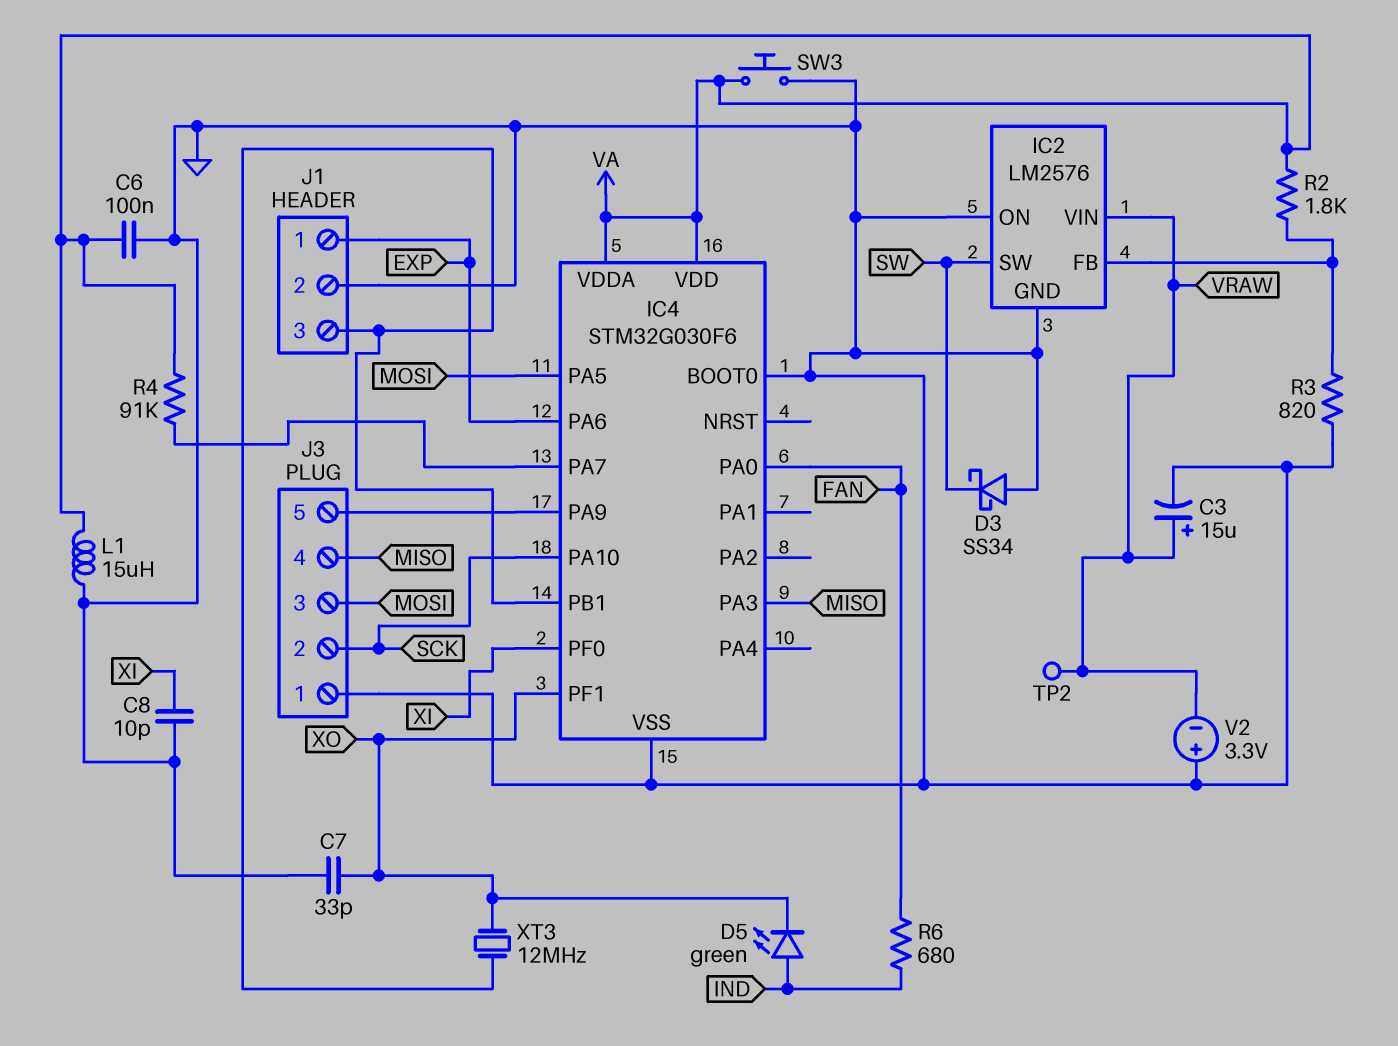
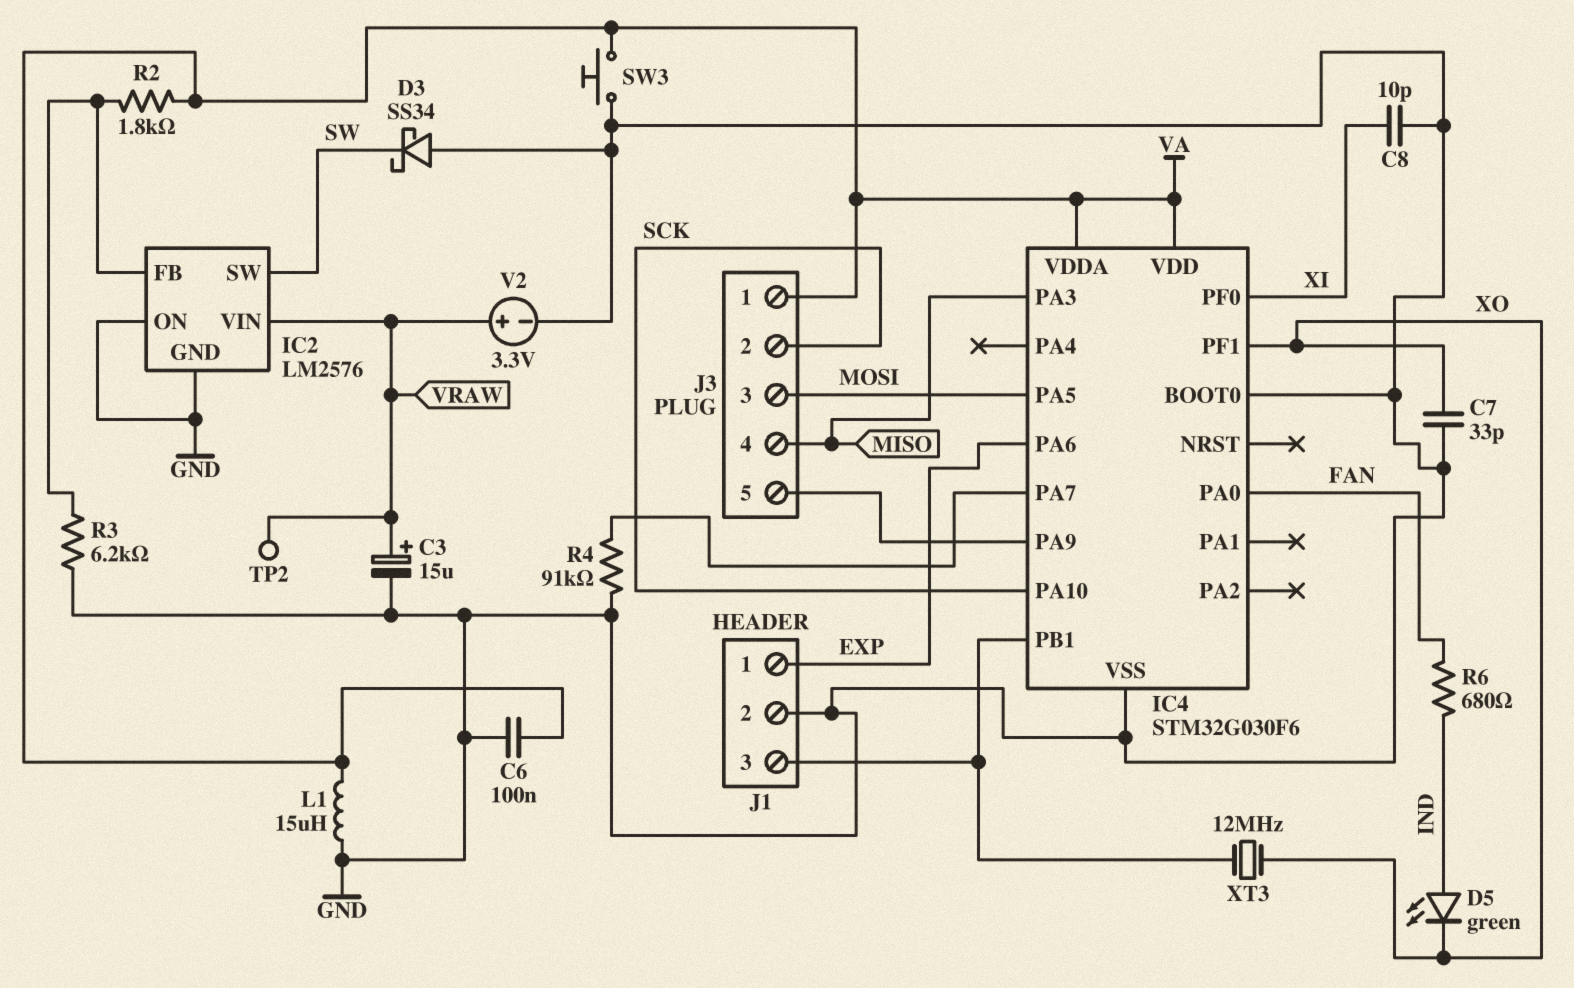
J3 pin 1: GND -> VA
R3: 820 (GND, IC2/FB) -> 6.2k (GND, IC2/FB)
R4: 91k (IC4/PA7, VA) -> 91k (GND, IC4/PA7)
V2: 3.3V (plus GND, minus VRAW) -> 3.3V (plus VRAW, minus GND)

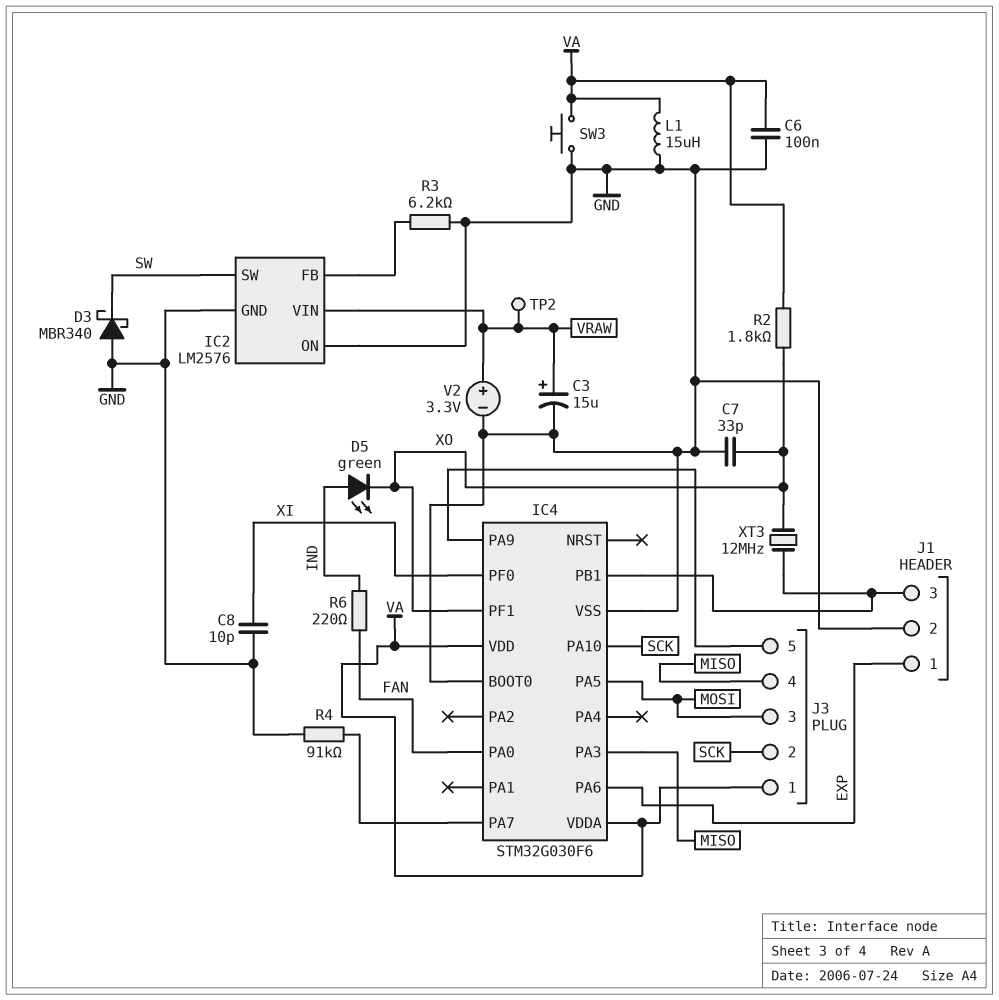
D3: schottky SS34 (A GND, K SW) -> schottky MBR340 (A GND, K SW)
R2: 1.8k (IC2/FB, VA) -> 1.8k (VA, XO)
R6: 680 (FAN, IND) -> 220 (FAN, IND)

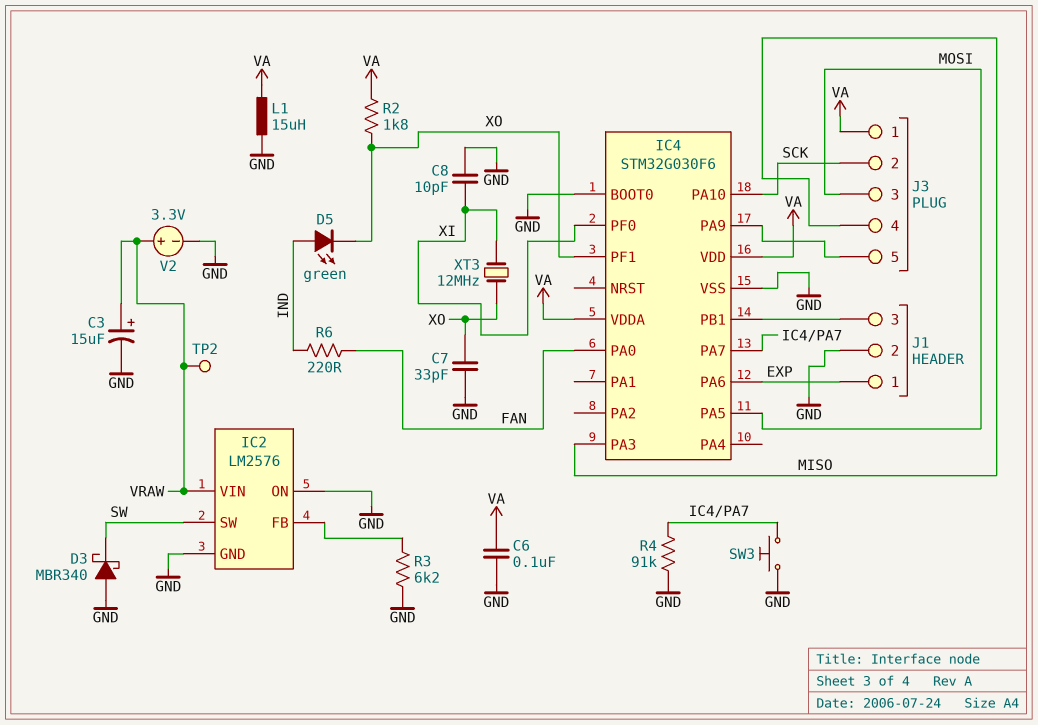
SW3: button (GND, VA) -> button (GND, IC4/PA7)
XT3: 12MHz (IC4/PB1, XO) -> 12MHz (XI, XO)

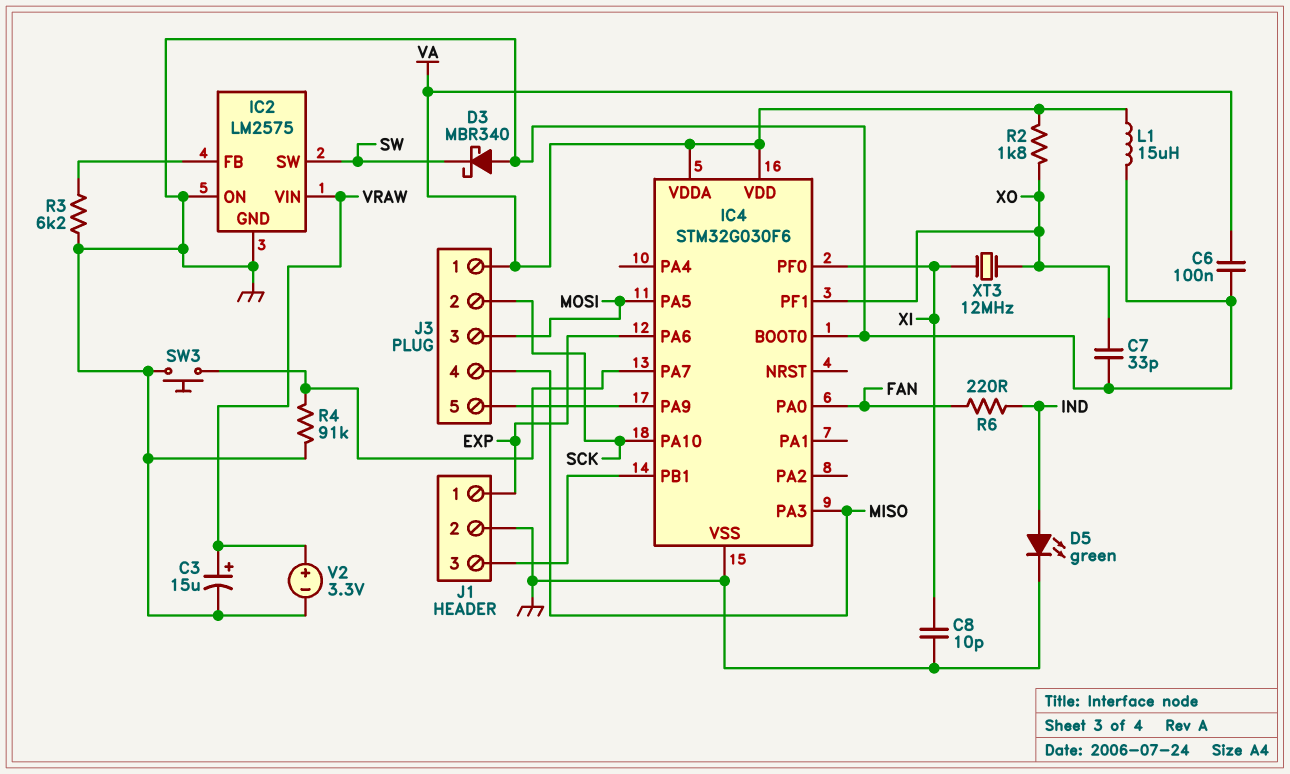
D5: LED green (A IND, K XO) -> LED green (A IND, K GND)
IC2: LM2576 -> LM2575
TP2: test point (VRAW) -> none

